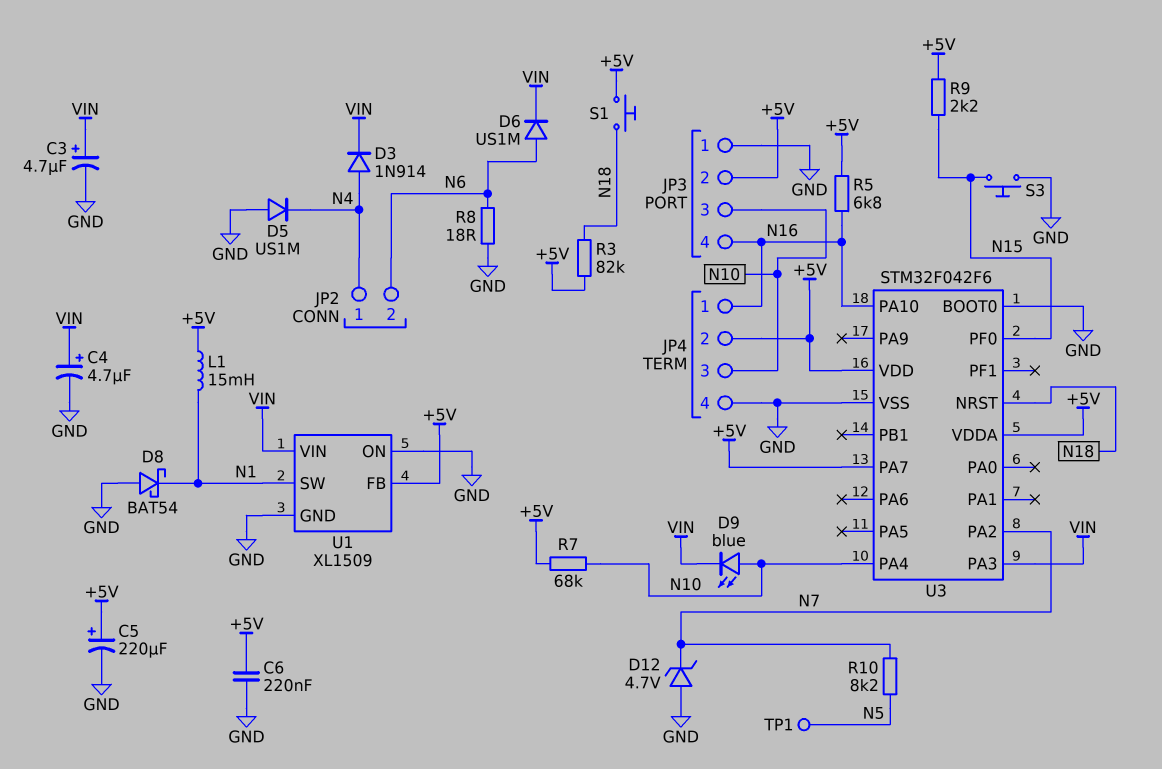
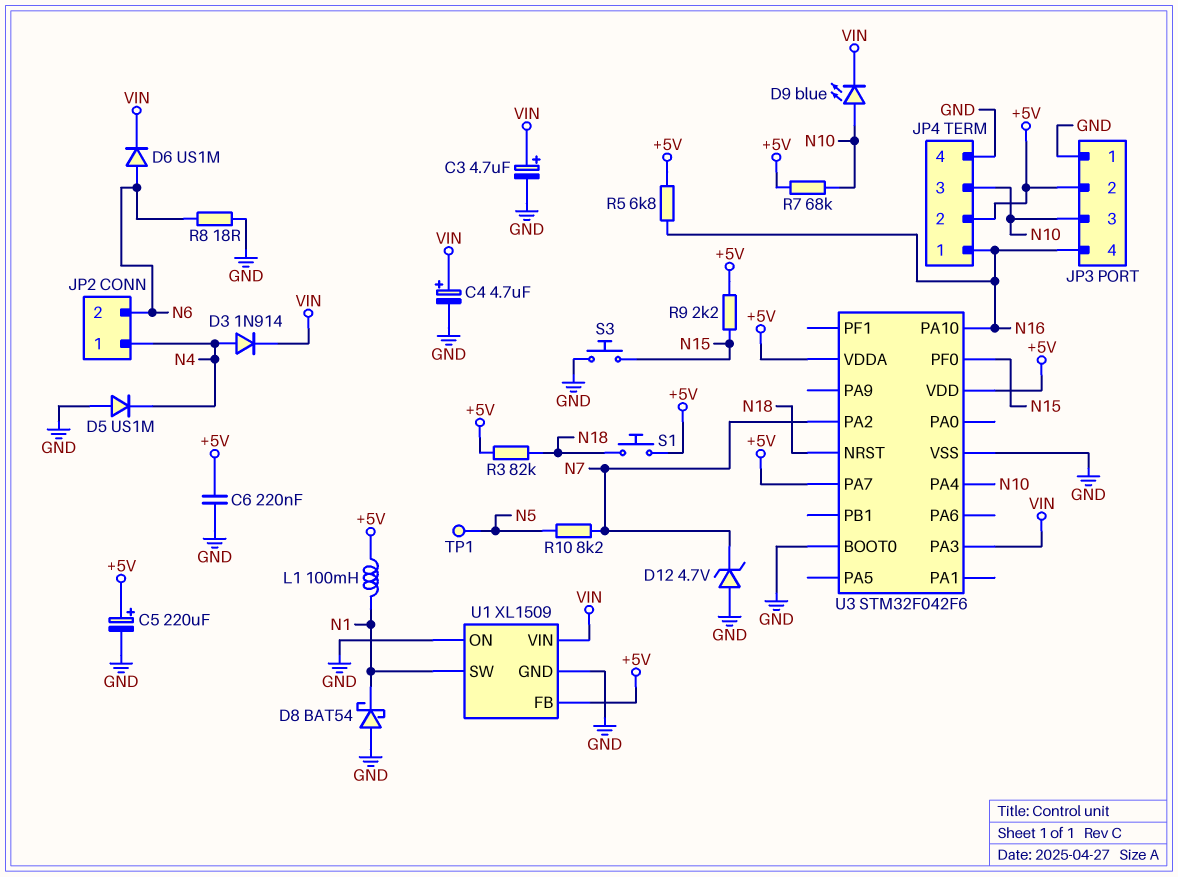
L1: 15mH (+5V, N1) -> 100mH (+5V, N1)

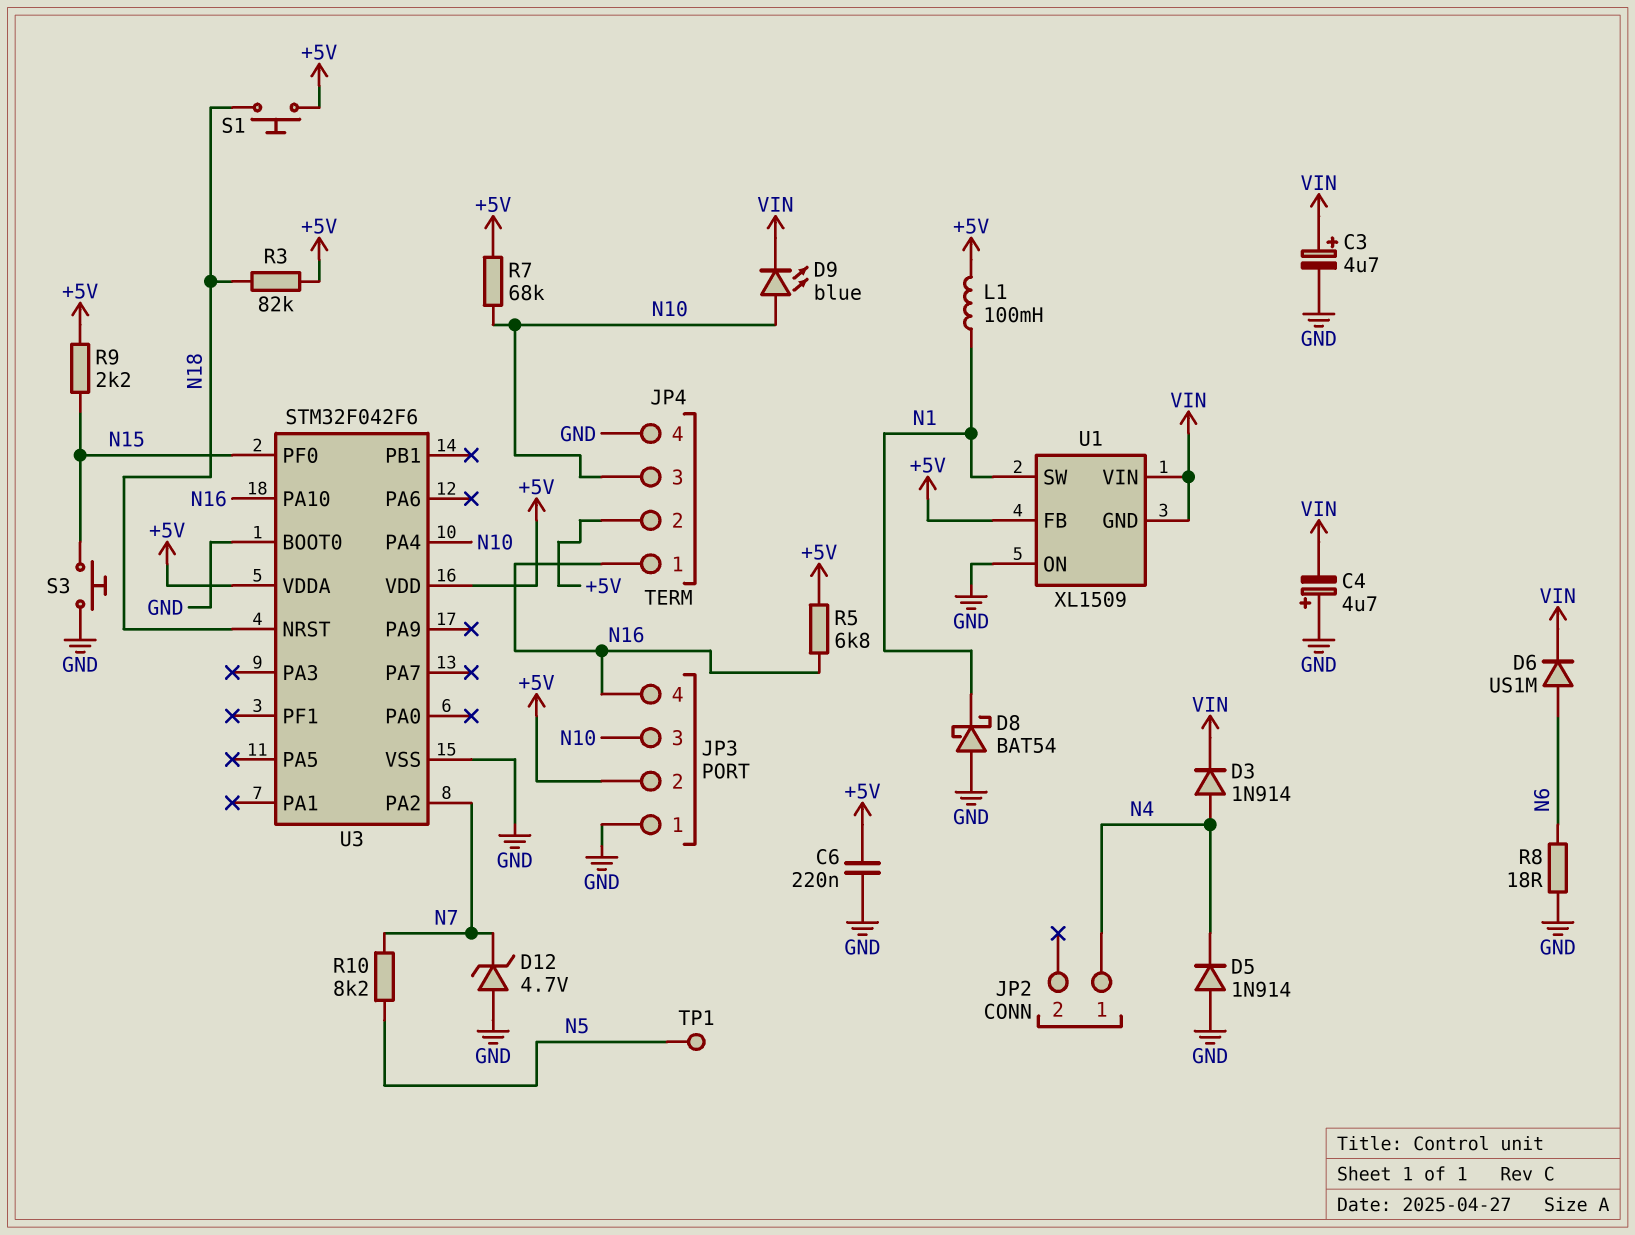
C4: 4.7uF (plus VIN, minus GND) -> 4.7uF (plus GND, minus VIN)
C5: 220uF (plus +5V, minus GND) -> none
D5: diode US1M (A GND, K N4) -> diode 1N914 (A GND, K N4)
JP2 pin 2: N6 -> none
U1 pin GND: GND -> VIN
U3 pin PA3: VIN -> none
U3 pin PA7: +5V -> none

